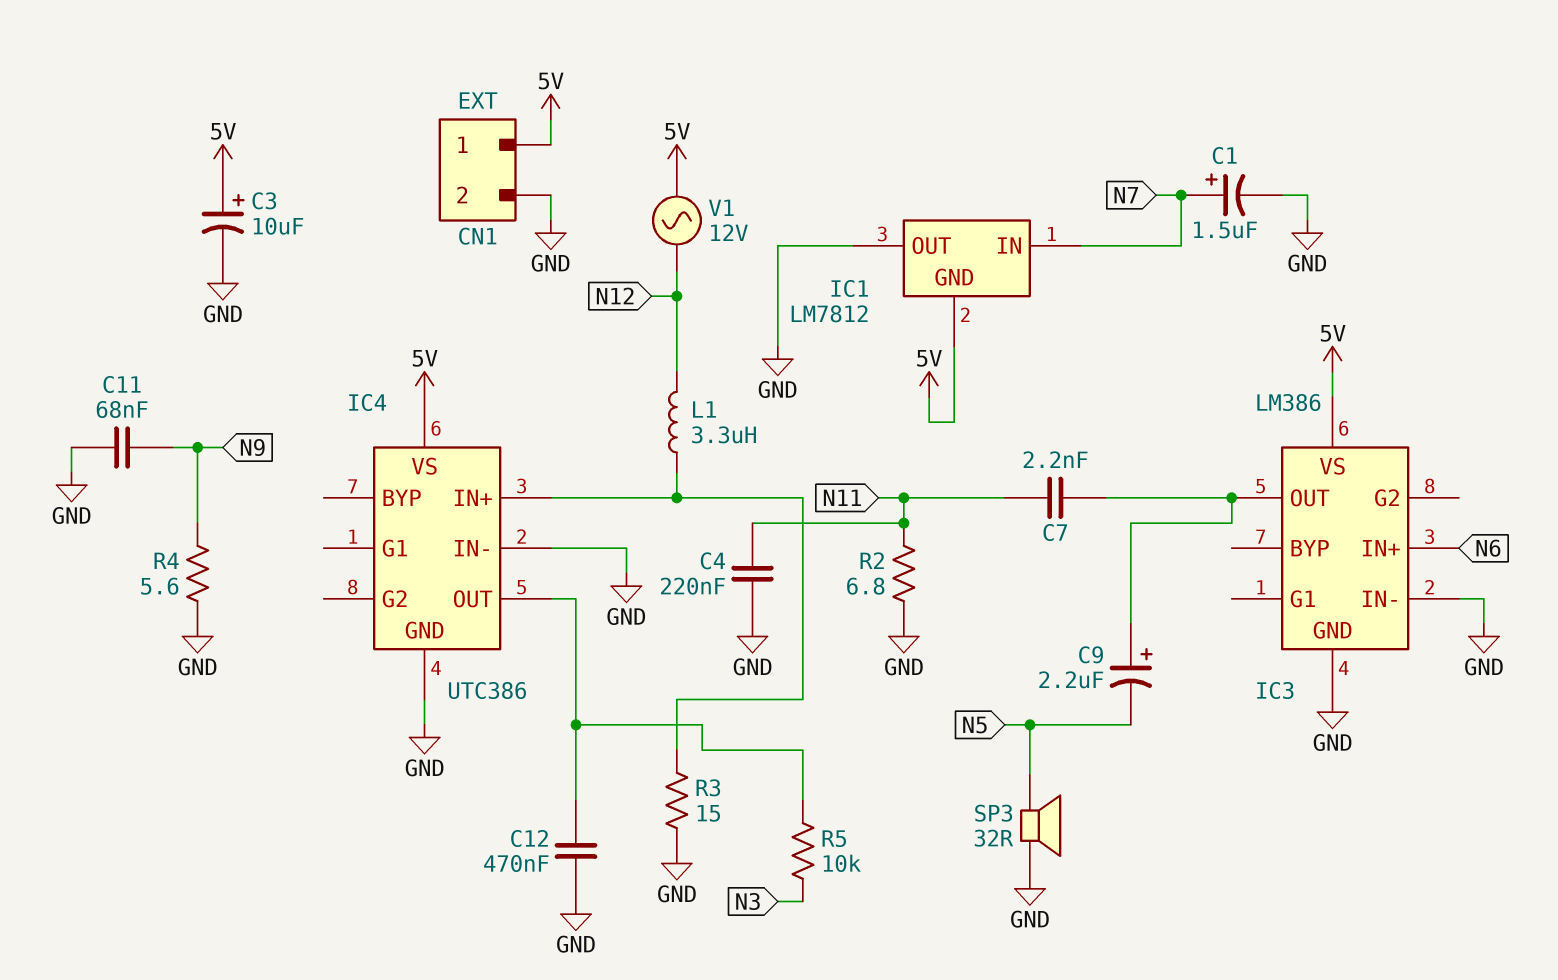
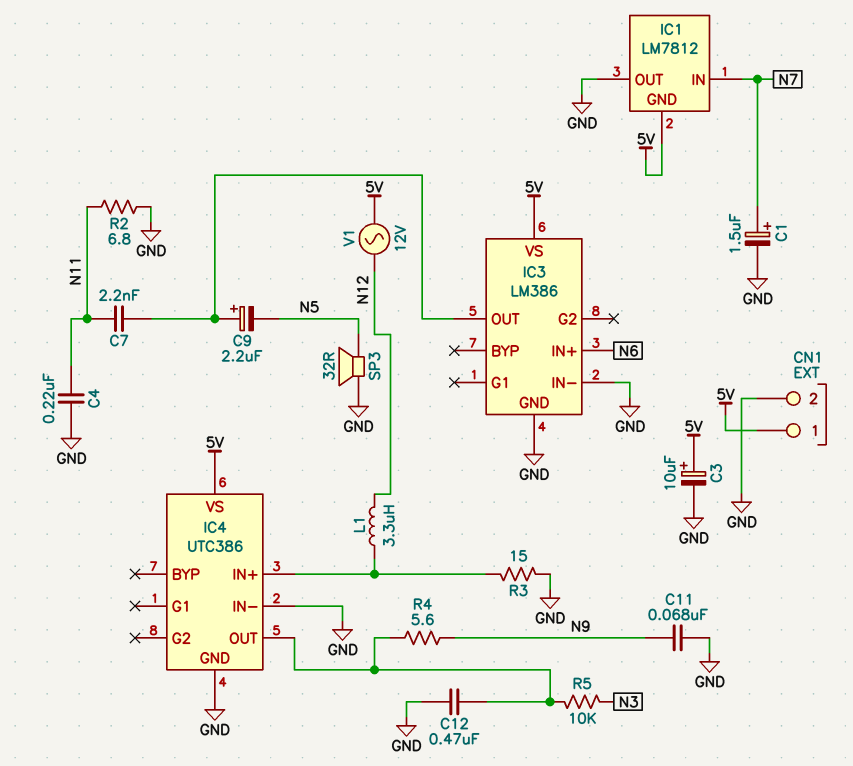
R4: 5.6 (GND, N9) -> 5.6 (IC4/OUT, N9)

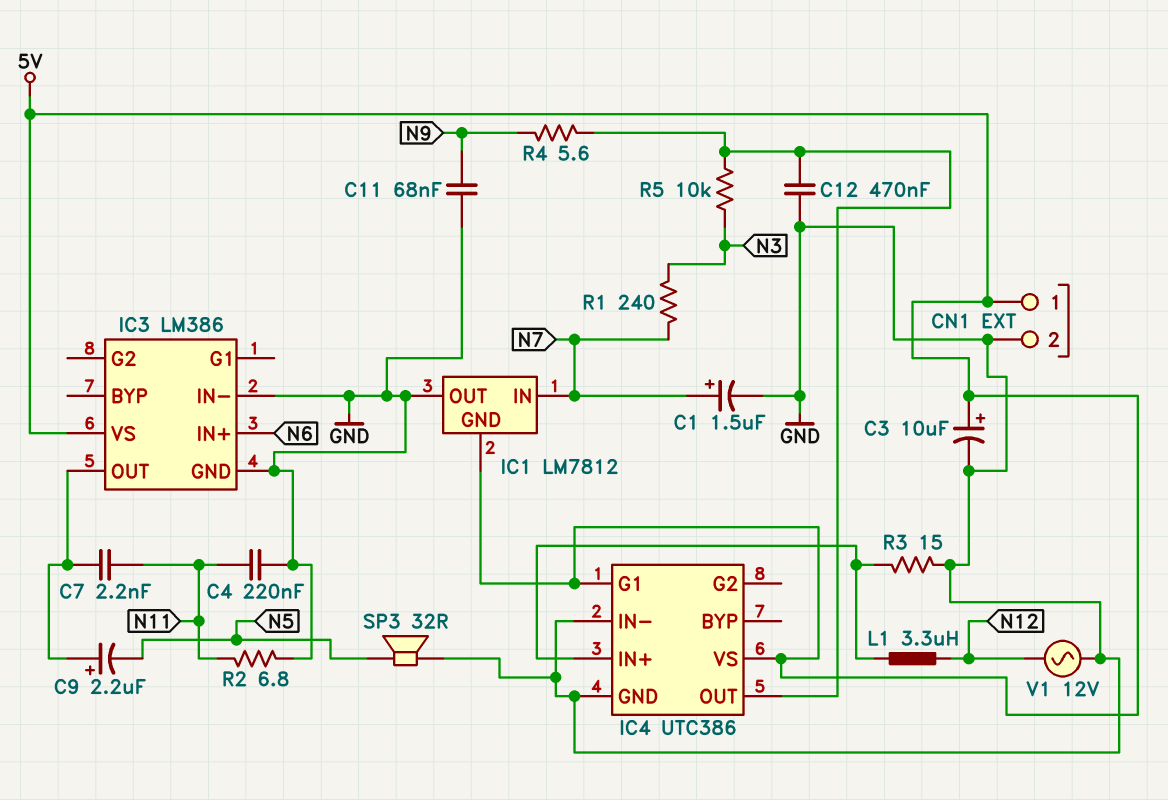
IC4 pin G1: none -> 5V
R1: none -> 240 (N3, N7)
V1: AC 12V (5V, N12) -> AC 12V (GND, N12)

